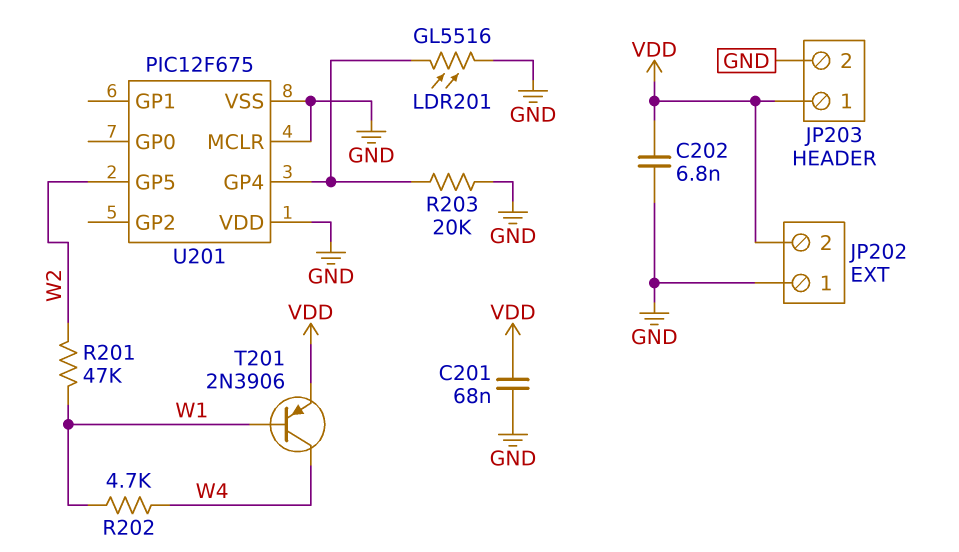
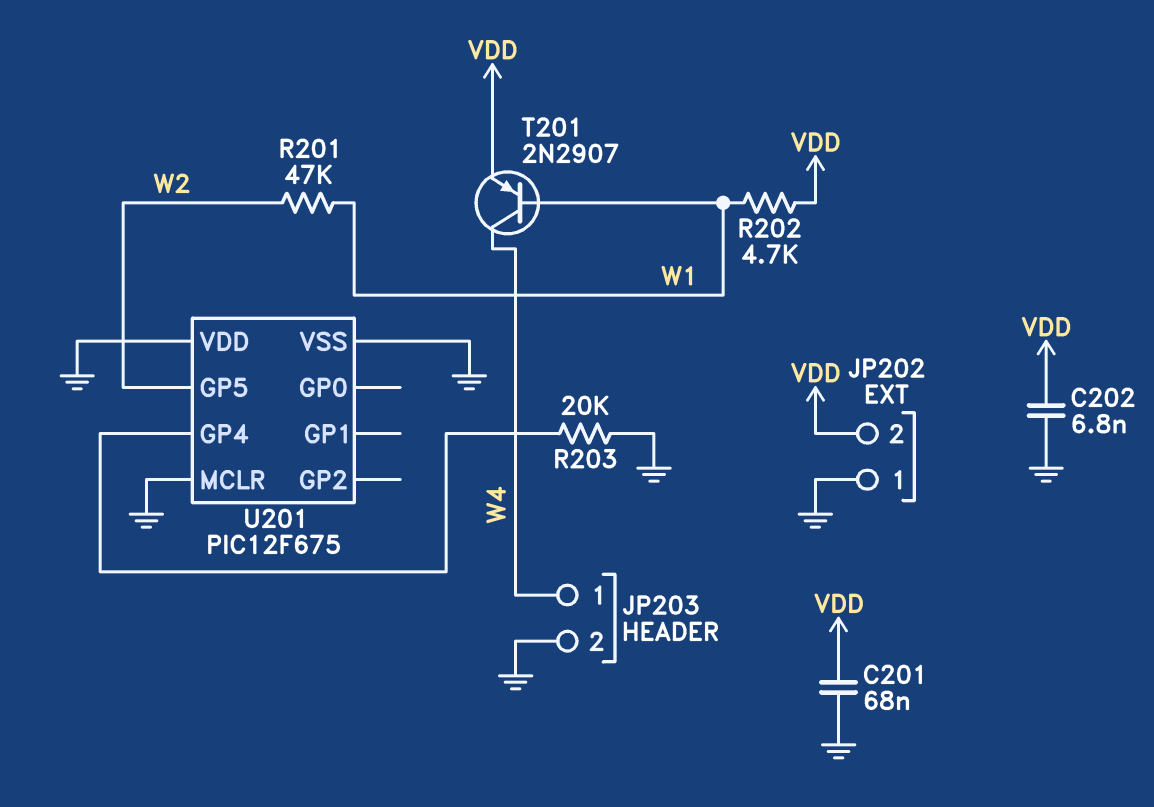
JP203 pin 1: VDD -> W4
LDR201: GL5516 (GND, U201/GP4) -> none
R202: 4.7k (W1, W4) -> 4.7k (VDD, W1)
T201: PNP 2N3906 (B W1, C W4, E VDD) -> PNP 2N2907 (B W1, C W4, E VDD)

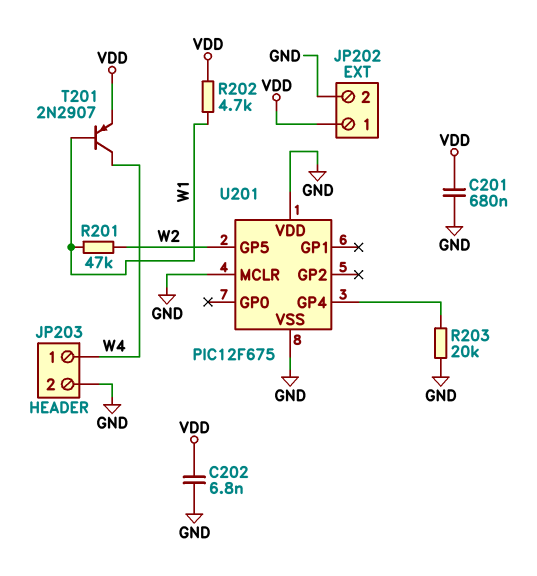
C201: 68nF (GND, VDD) -> 680nF (GND, VDD)
JP202 pin 1: GND -> VDD
JP202 pin 2: VDD -> GND

